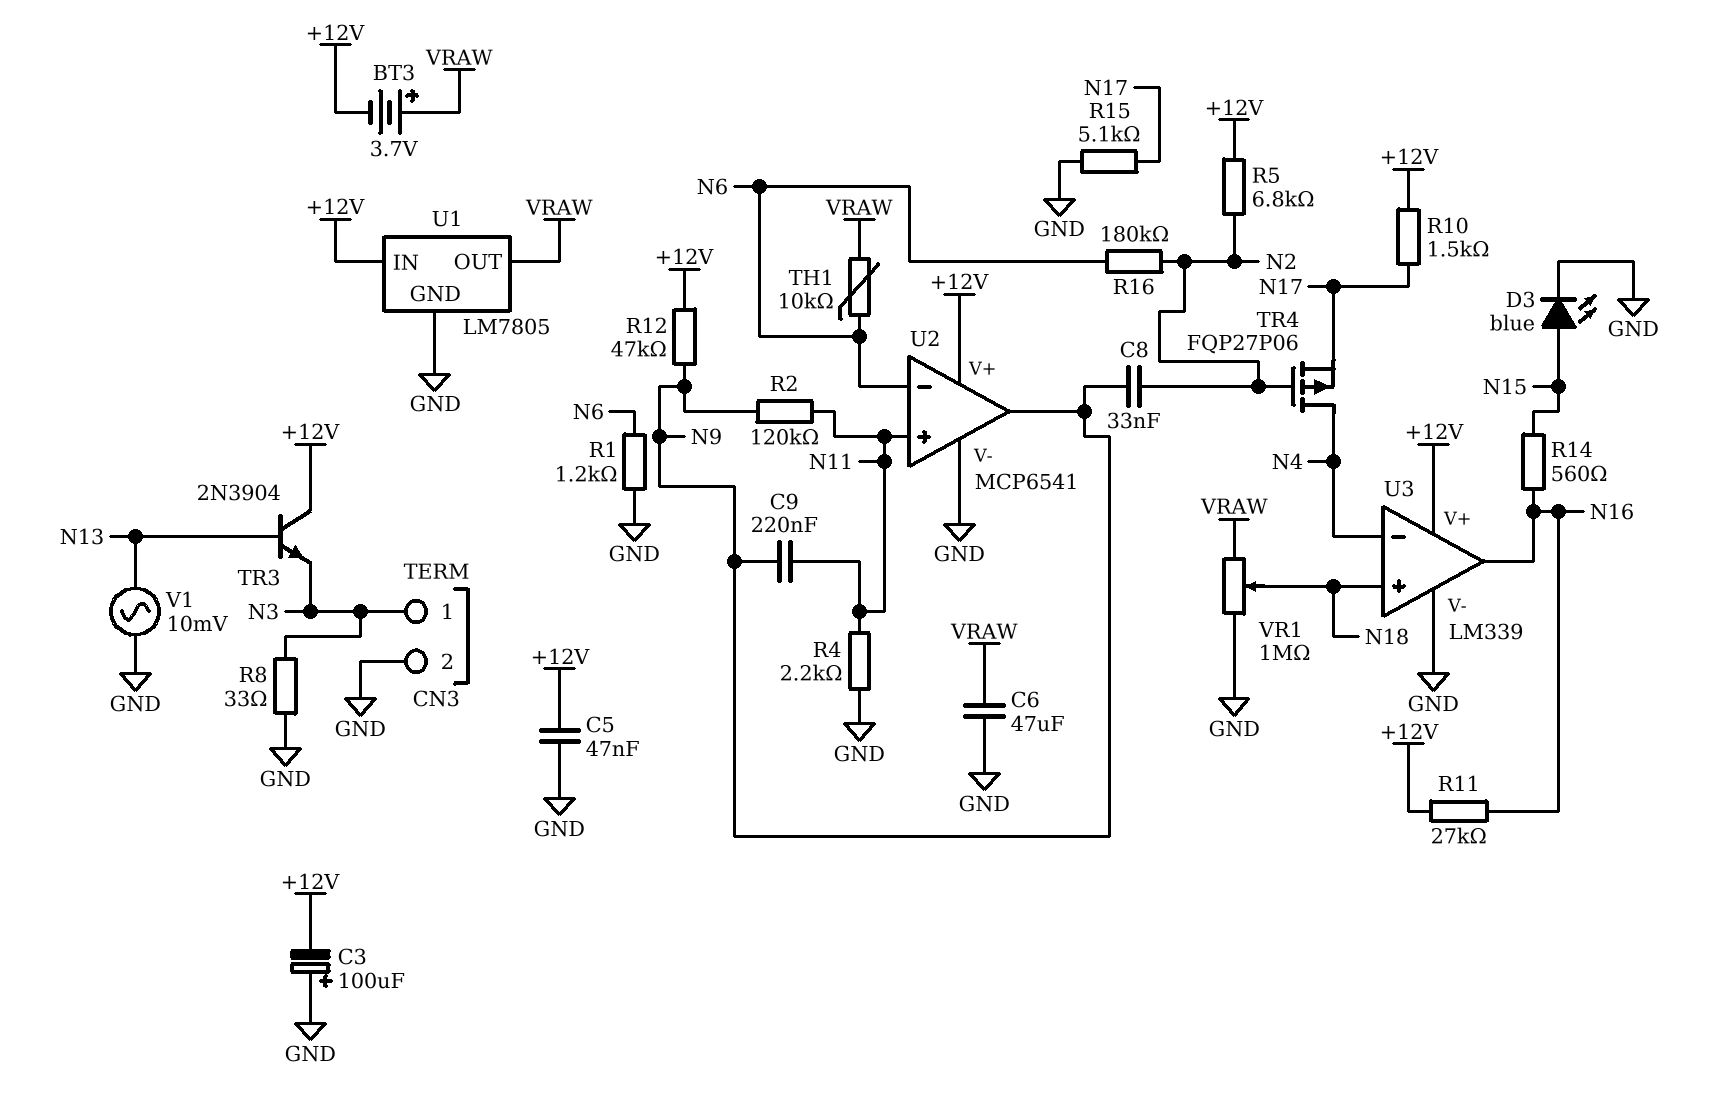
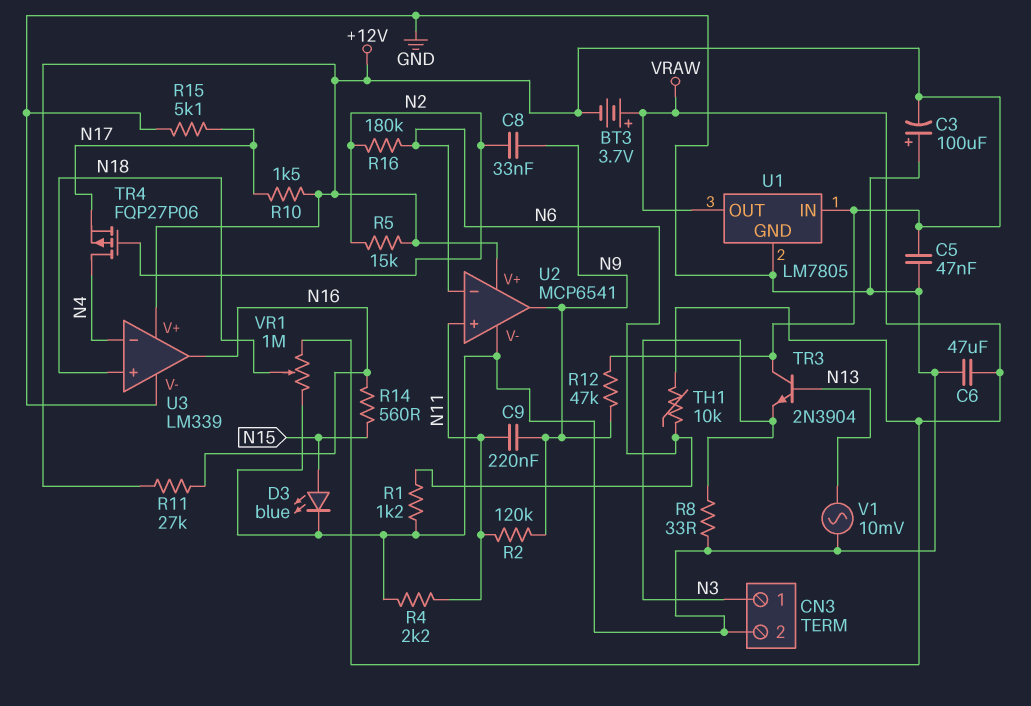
R5: 6.8k (+12V, N2) -> 15k (+12V, N2)

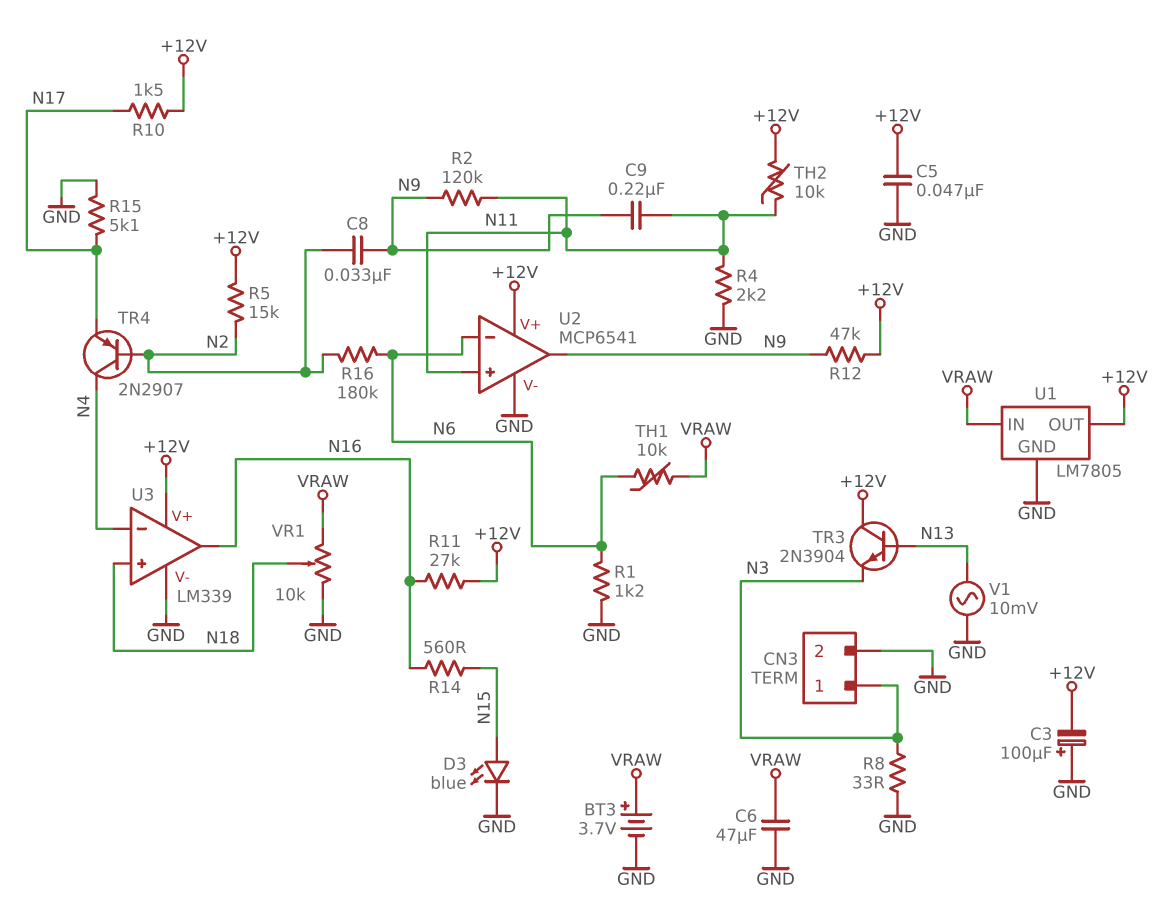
BT3: 3.7V (plus VRAW, minus +12V) -> 3.7V (plus VRAW, minus GND)
TH2: none -> 10k (+12V, N11)
TR4: PMOS FQP27P06 (G N2, D N4, S N17) -> PNP 2N2907 (B N2, C N4, E N17)
U1 pin IN: +12V -> VRAW
U1 pin OUT: VRAW -> +12V
VR1: 1M (GND, VRAW, wiper N18) -> 10k (GND, VRAW, wiper N18)

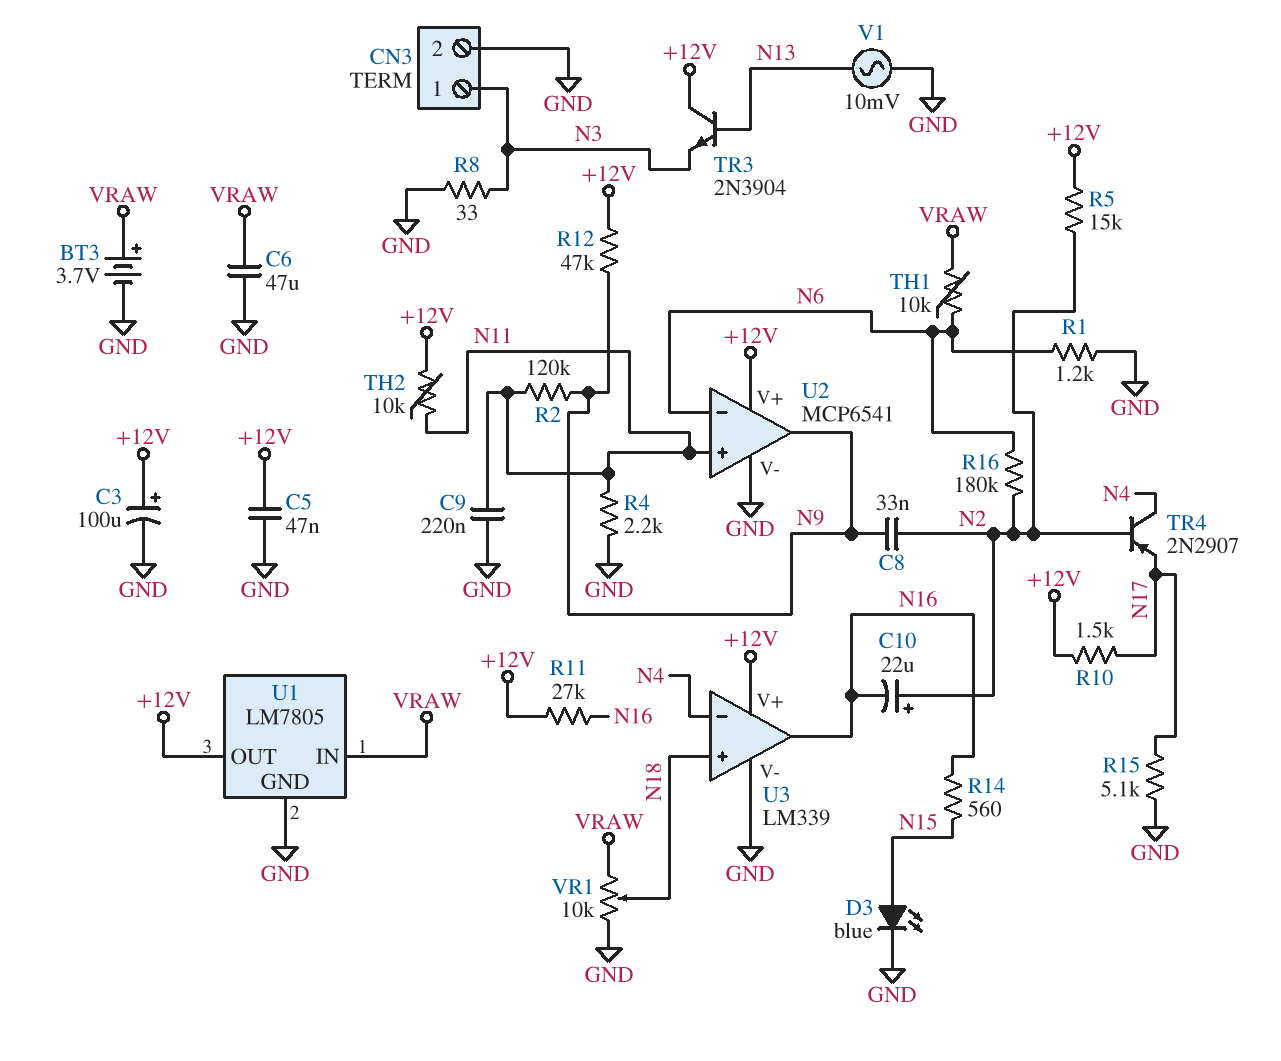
C3: 100uF (plus GND, minus +12V) -> 100uF (plus +12V, minus GND)
C9: 220nF (N9, N11) -> 220nF (GND, N11)
C10: none -> 22uF (plus N2, minus N16)

